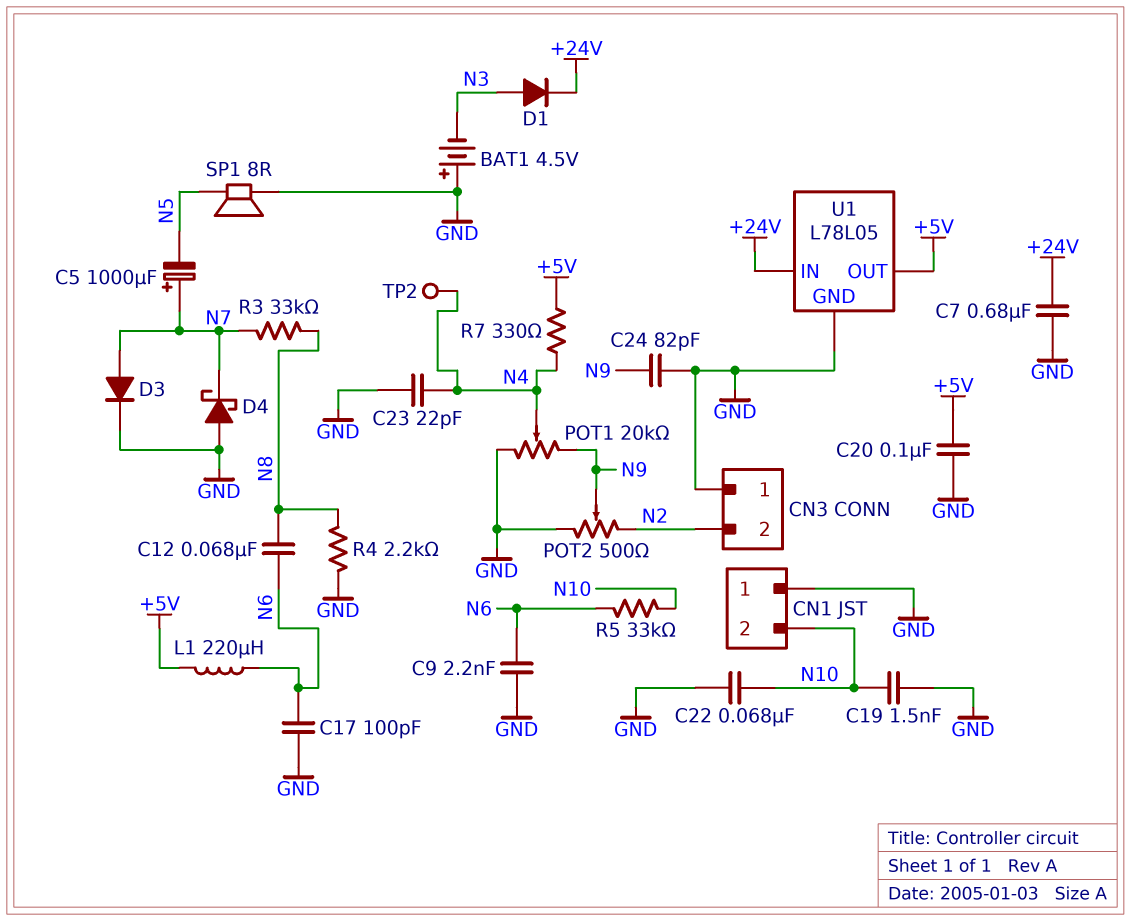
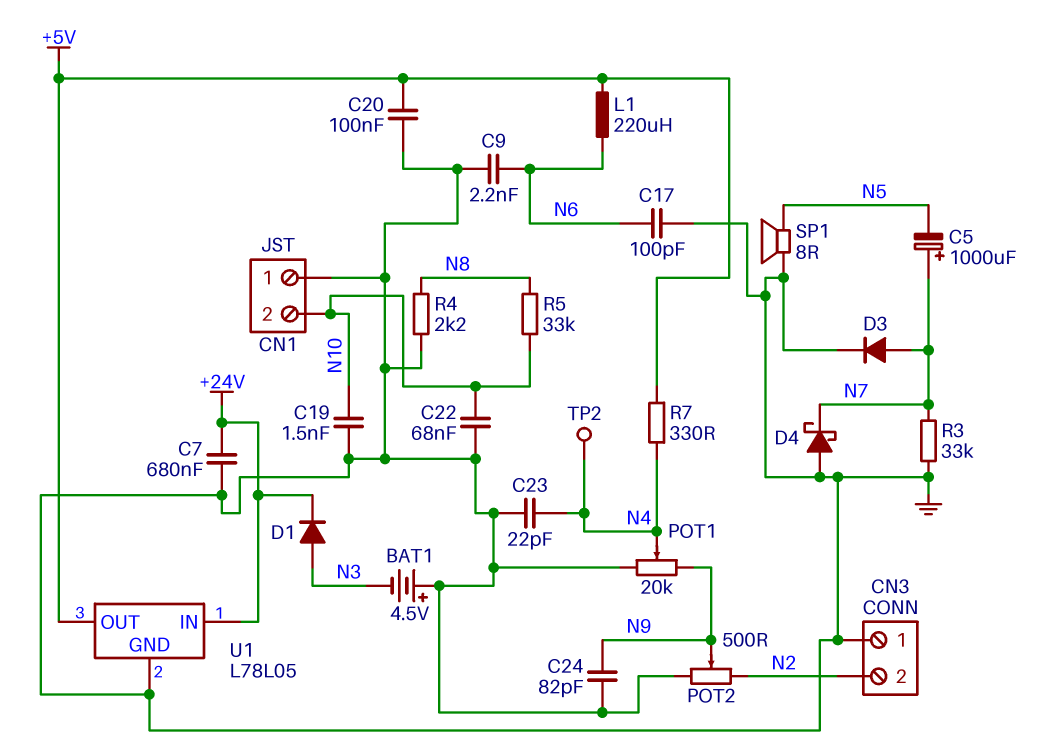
C12: 68nF (N6, N8) -> none
R3: 33k (N7, N8) -> 33k (GND, N7)
R5: 33k (N6, N10) -> 33k (N8, N10)

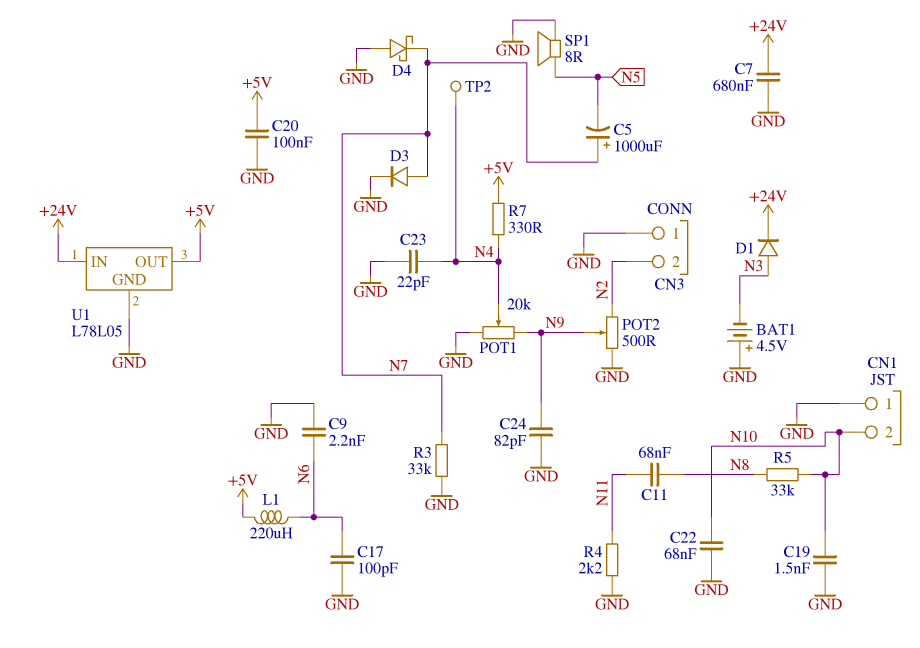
C11: none -> 68nF (N8, N11)
R4: 2.2k (GND, N8) -> 2.2k (GND, N11)

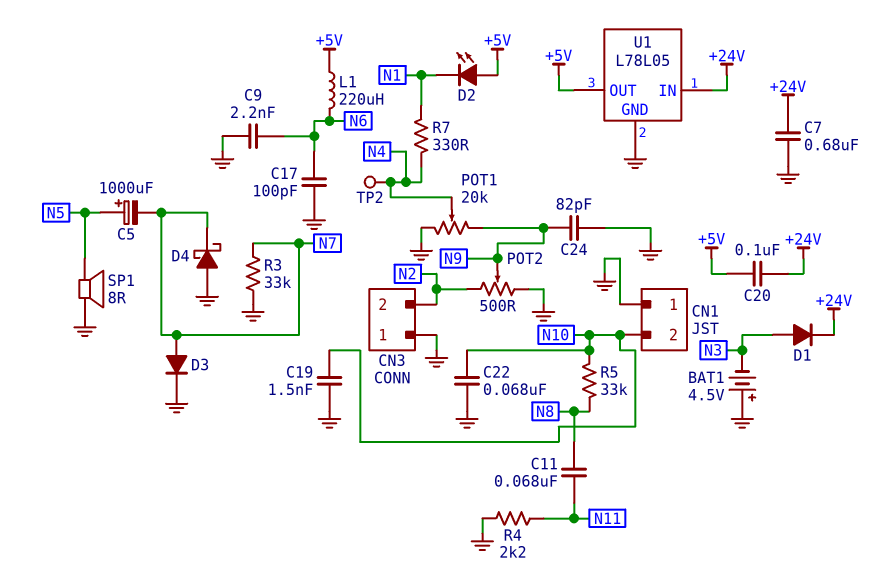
C5: 1000uF (plus N7, minus N5) -> 1000uF (plus N5, minus N7)
C20: 100nF (+5V, GND) -> 100nF (+5V, +24V)
C23: 22pF (GND, N4) -> none
D2: none -> LED (A +5V, K N1)
R7: 330 (+5V, N4) -> 330 (N1, N4)

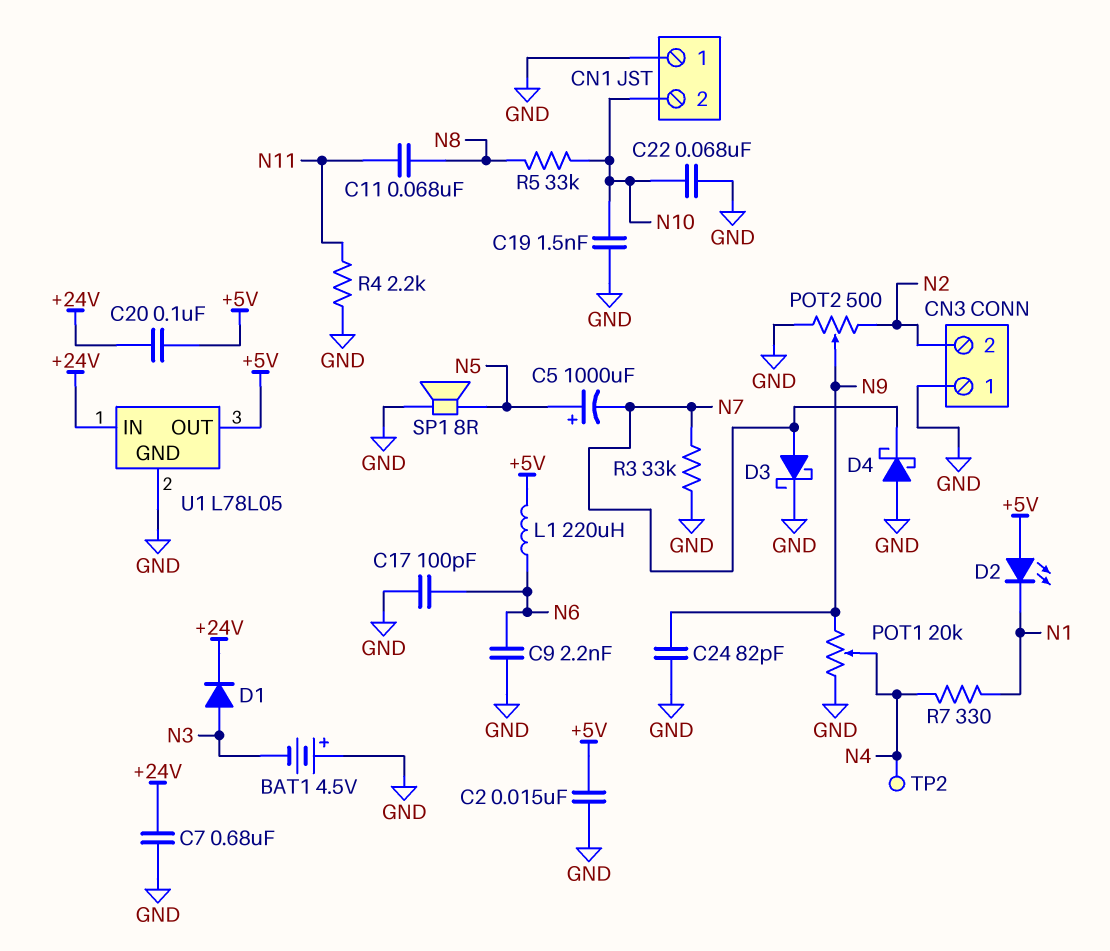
C2: none -> 15nF (+5V, GND)
D3: diode (A N7, K GND) -> schottky (A N7, K GND)

